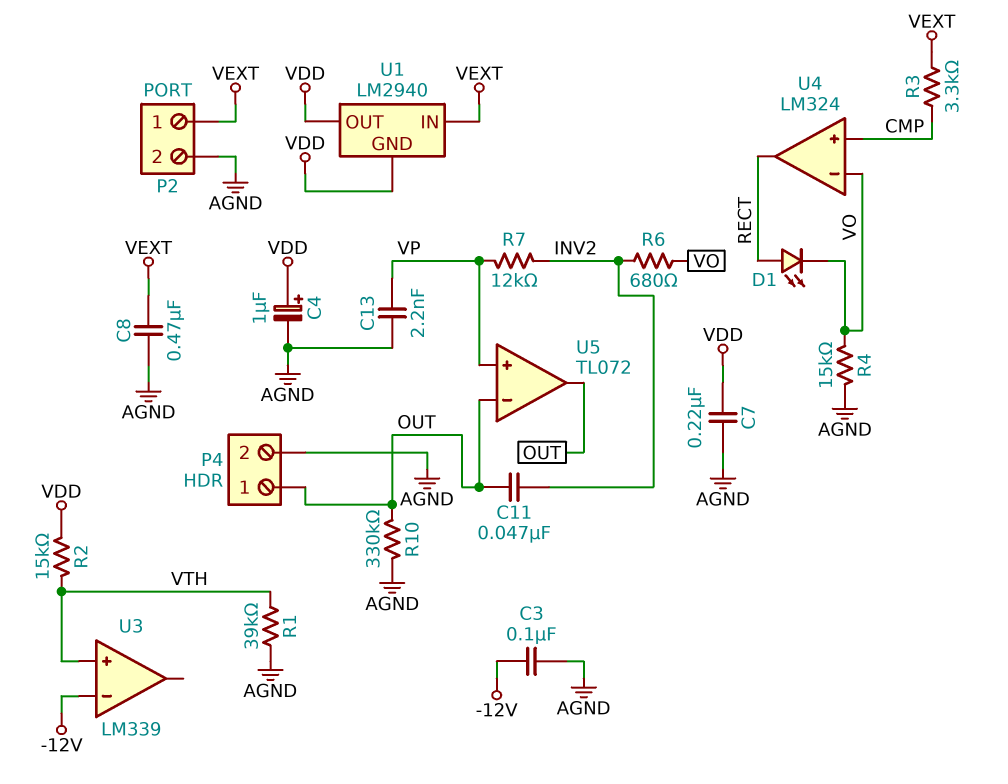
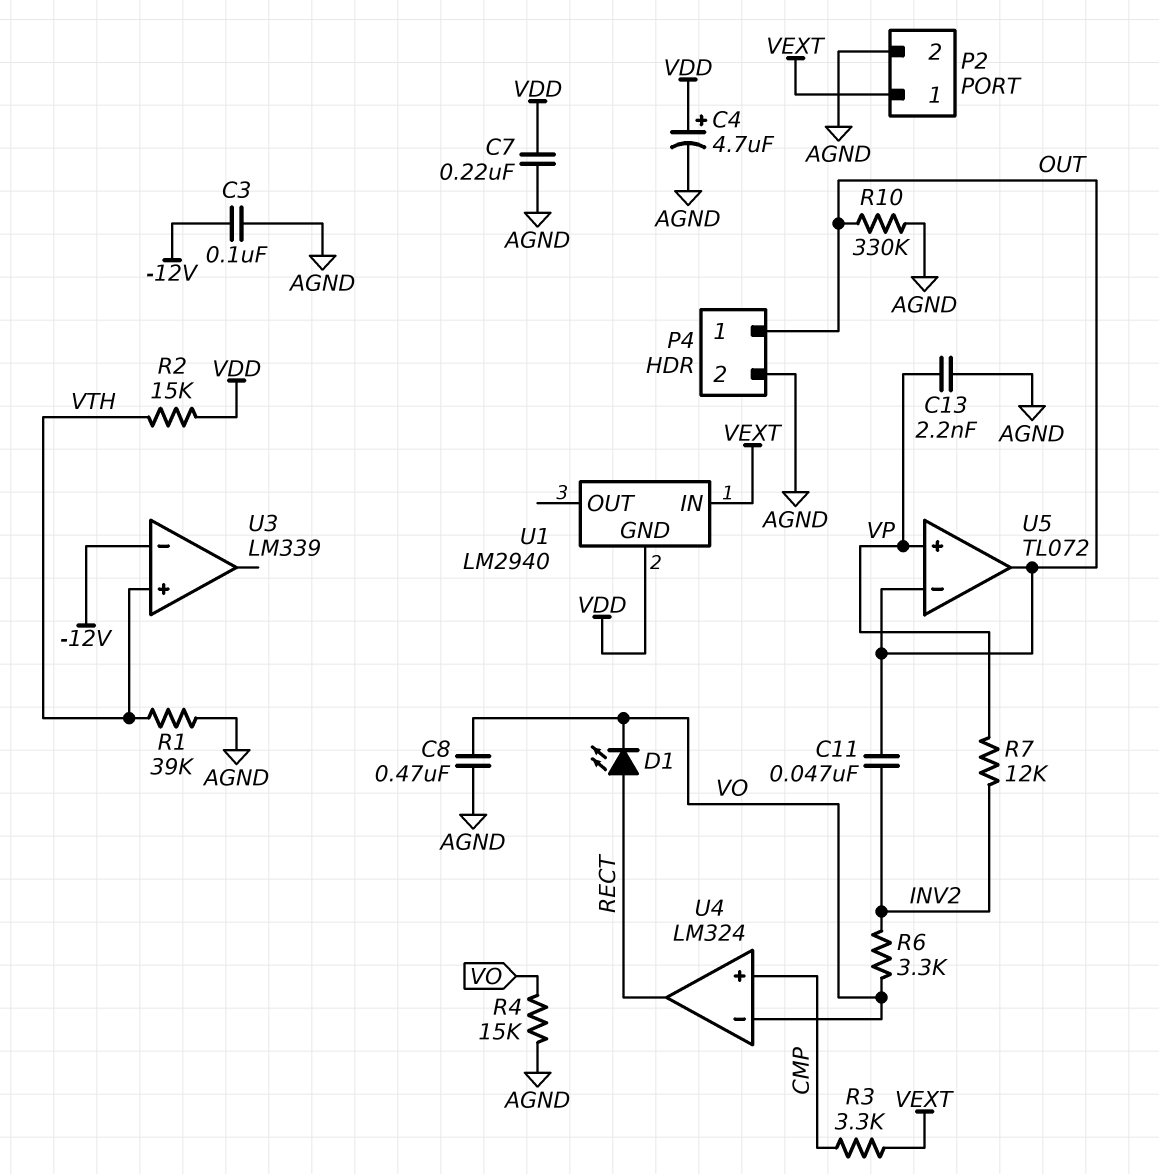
C4: 1uF (plus VDD, minus AGND) -> 4.7uF (plus VDD, minus AGND)
C8: 470nF (AGND, VEXT) -> 470nF (AGND, VO)
R6: 680 (INV2, VO) -> 3.3k (INV2, VO)
U1 pin OUT: VDD -> none

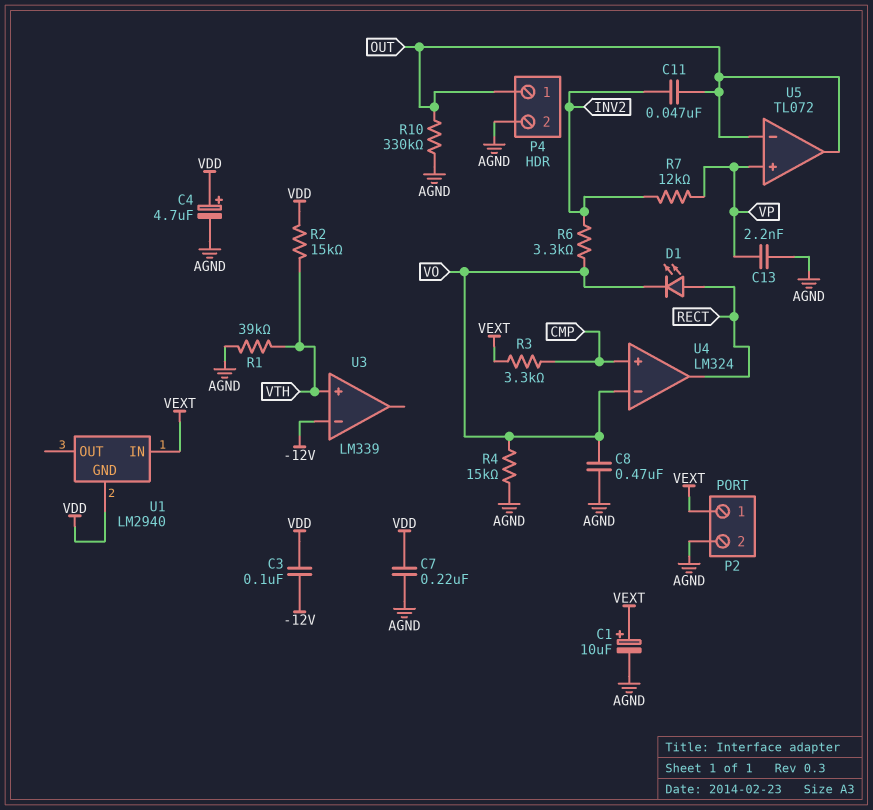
C1: none -> 10uF (plus VEXT, minus AGND)
C3: 100nF (-12V, AGND) -> 100nF (-12V, VDD)

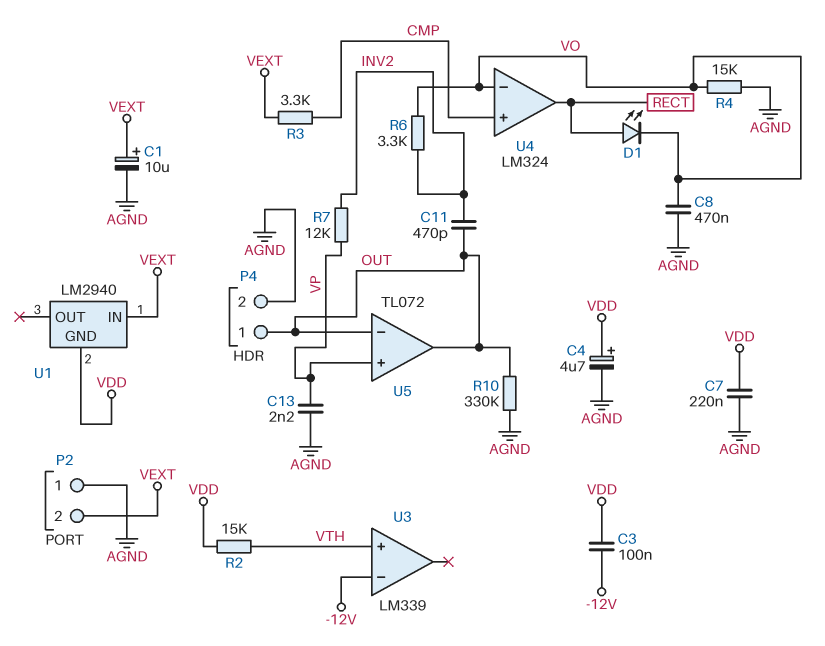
C11: 47nF (INV2, OUT) -> 470pF (INV2, OUT)
P2 pin 1: VEXT -> AGND
P2 pin 2: AGND -> VEXT
R1: 39k (AGND, VTH) -> none

